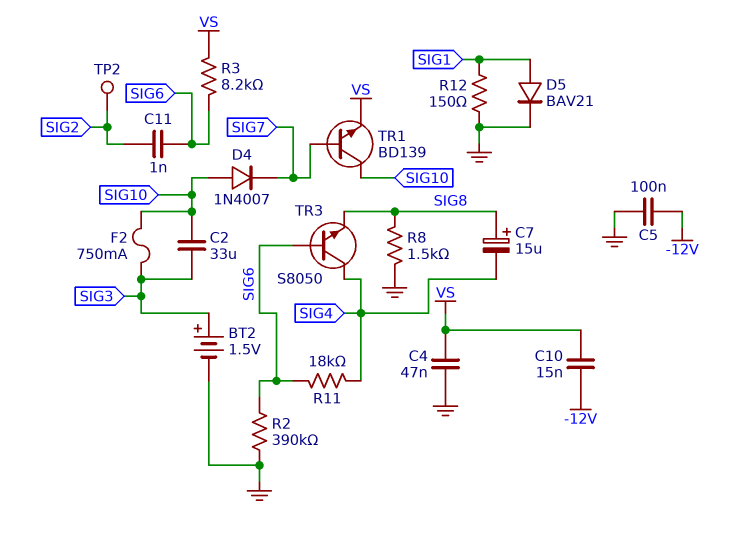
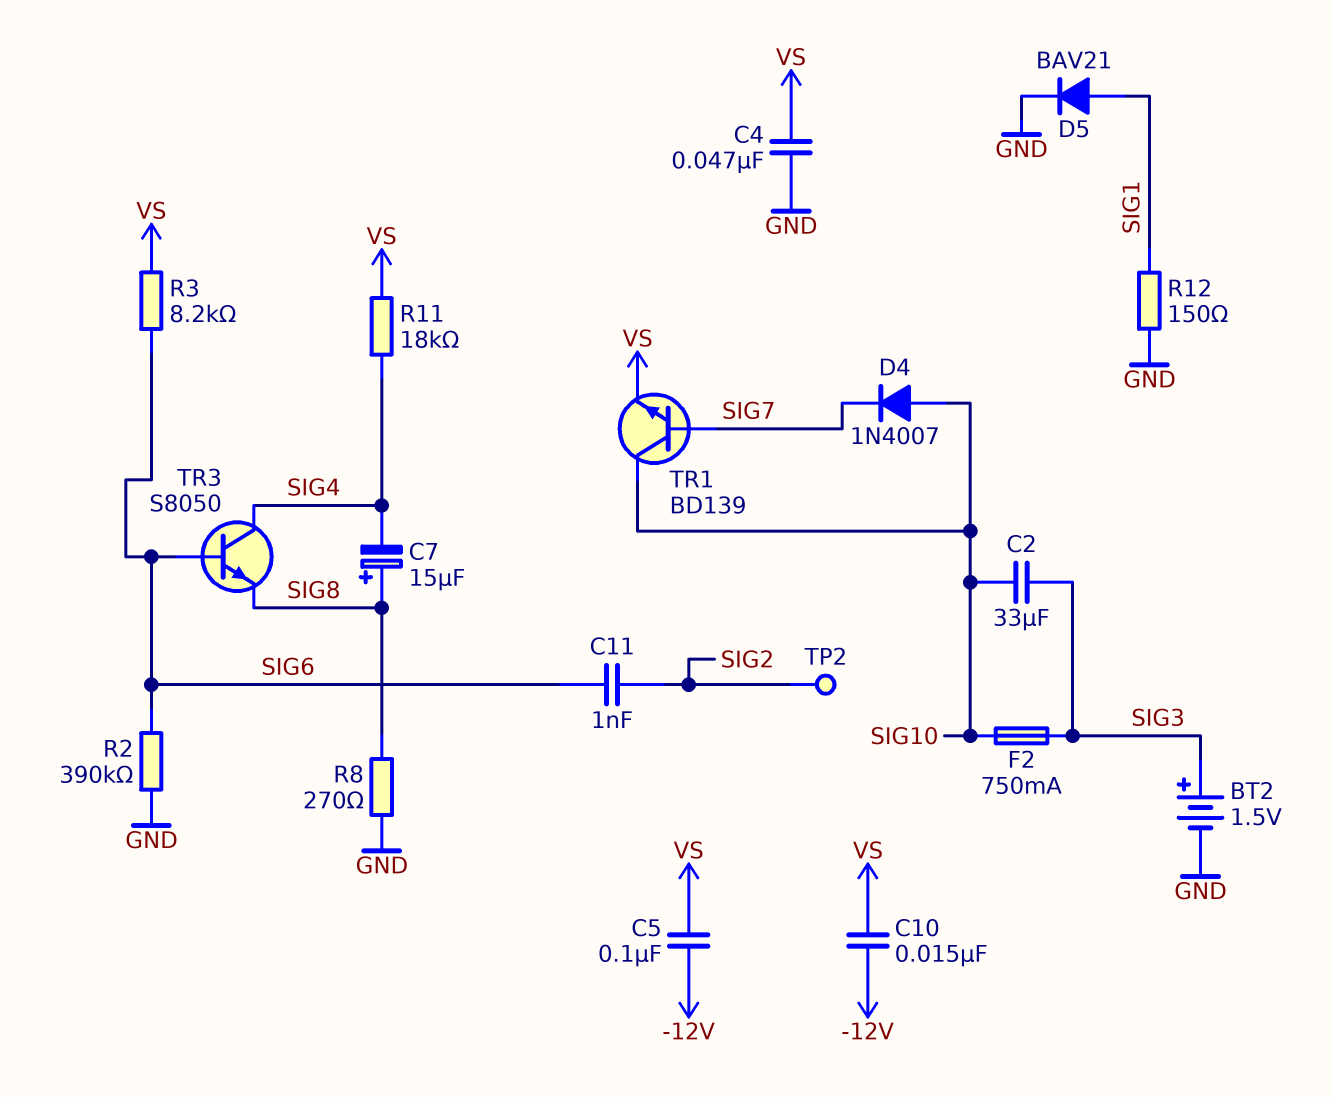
C5: 100nF (-12V, GND) -> 100nF (-12V, VS)
R8: 1.5k (GND, SIG8) -> 270 (GND, SIG8)
R11: 18k (SIG4, SIG6) -> 18k (SIG4, VS)

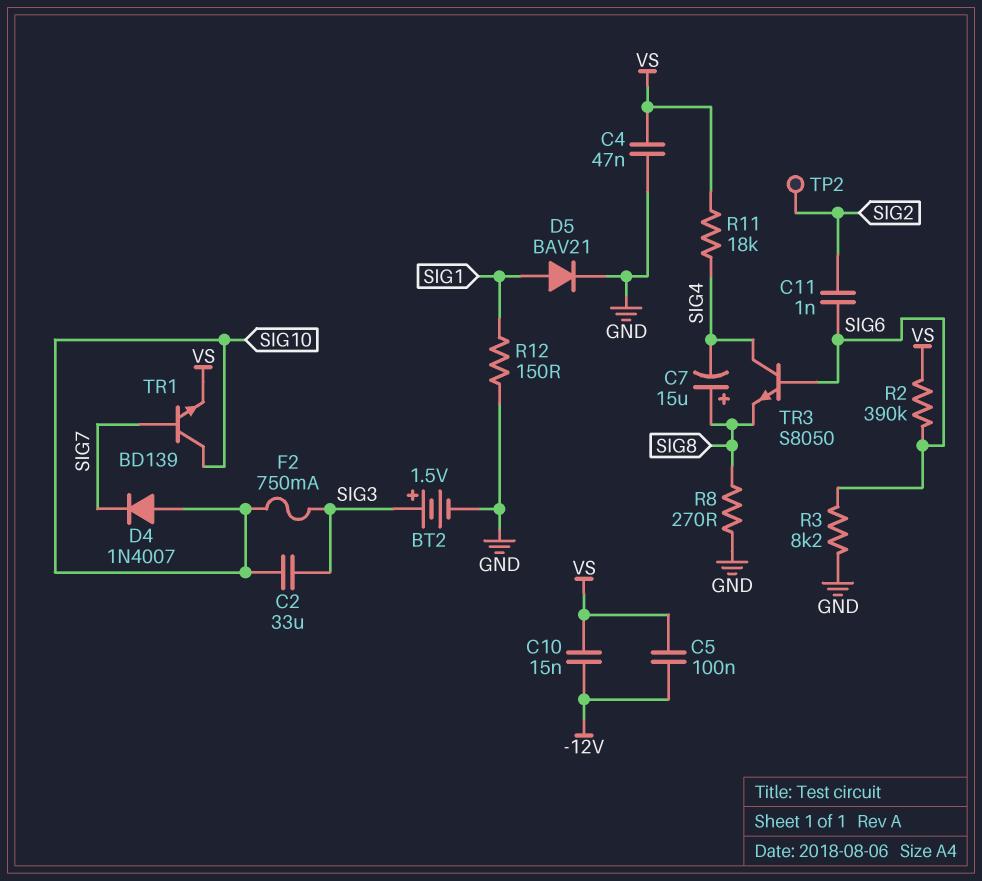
R2: 390k (GND, SIG6) -> 390k (SIG6, VS)
R3: 8.2k (SIG6, VS) -> 8.2k (GND, SIG6)

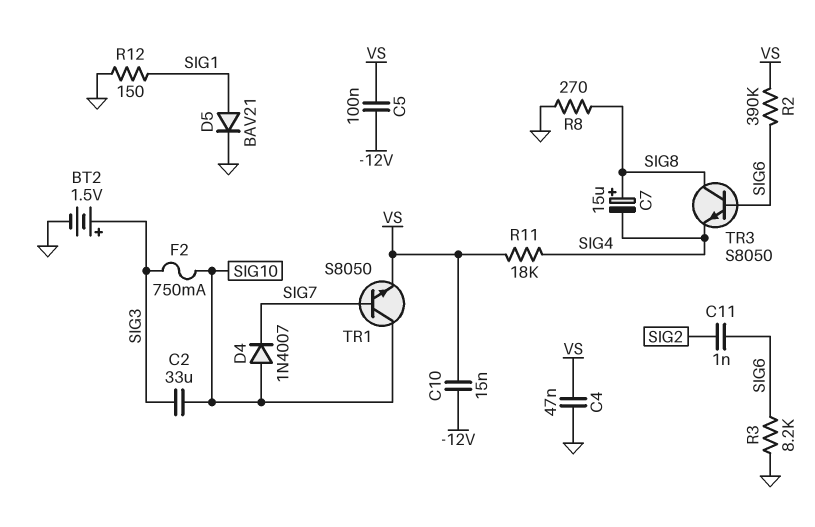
TP2: test point (SIG2) -> none
TR1: NPN BD139 (B SIG7, C SIG10, E VS) -> NPN S8050 (B SIG7, C SIG10, E VS)
TR3: NPN S8050 (B SIG6, C SIG4, E SIG8) -> NPN S8050 (B SIG6, C SIG8, E SIG4)

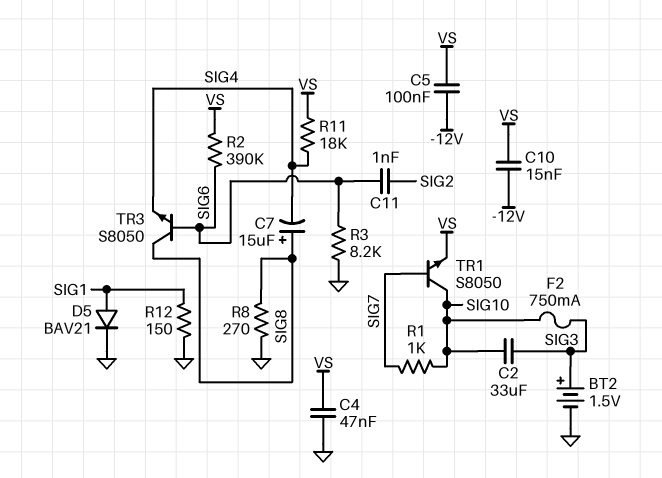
D4: diode 1N4007 (A SIG10, K SIG7) -> none
R1: none -> 1k (SIG7, SIG10)

